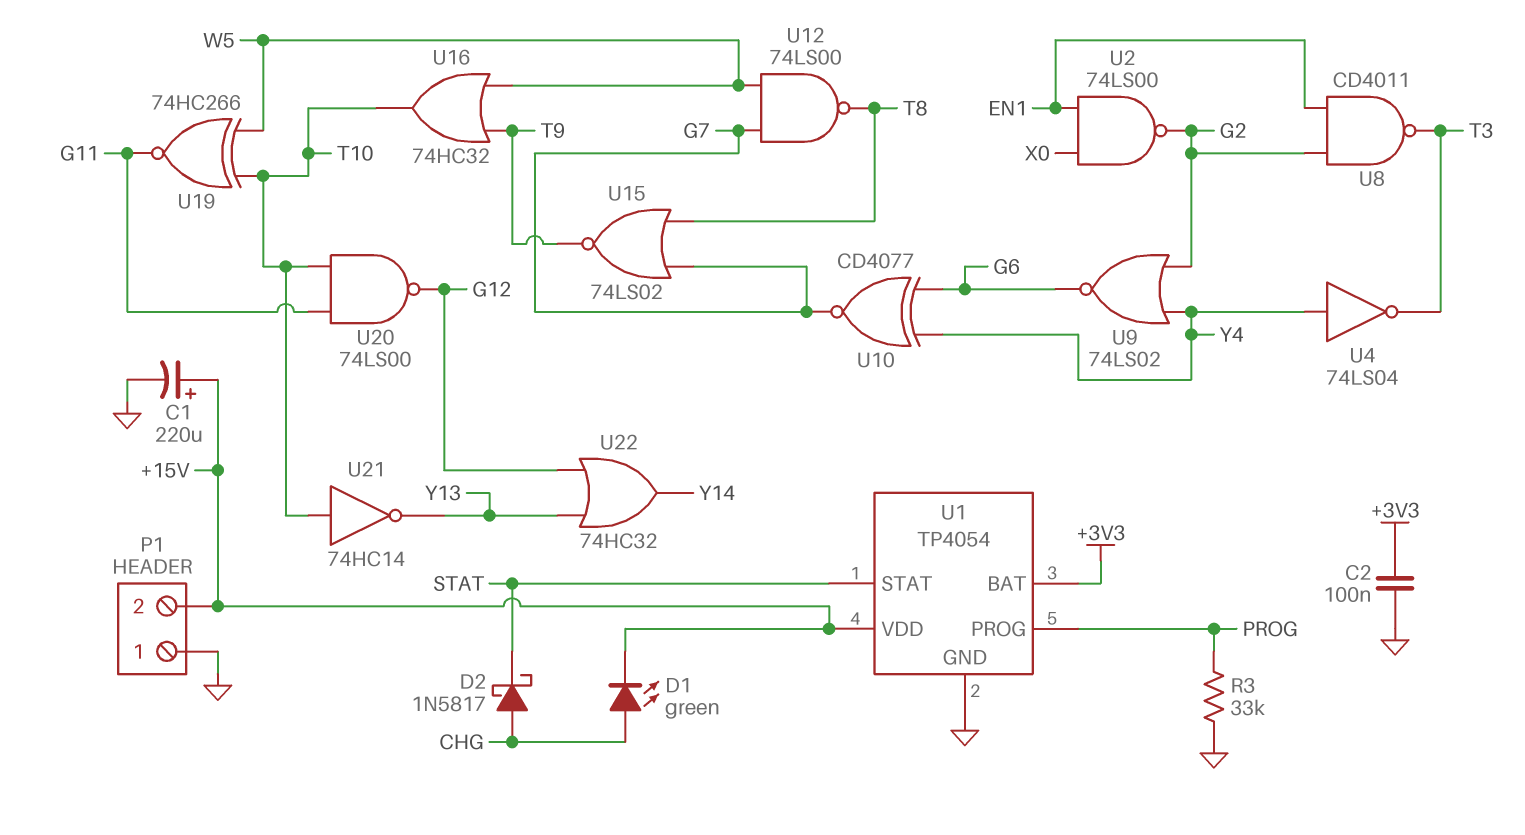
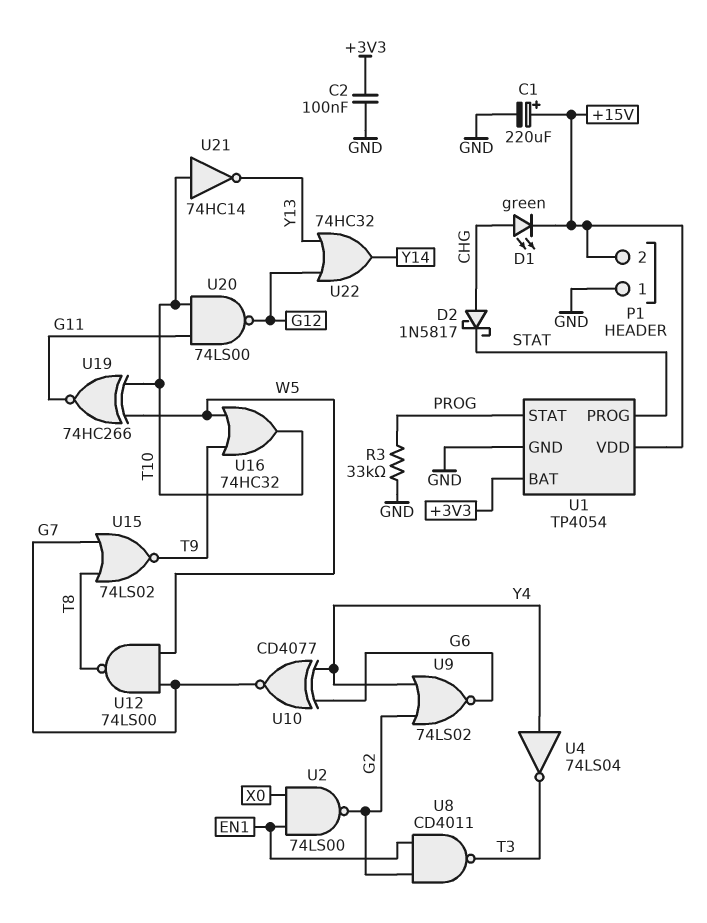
U1 pin PROG: PROG -> STAT
U1 pin STAT: STAT -> PROG

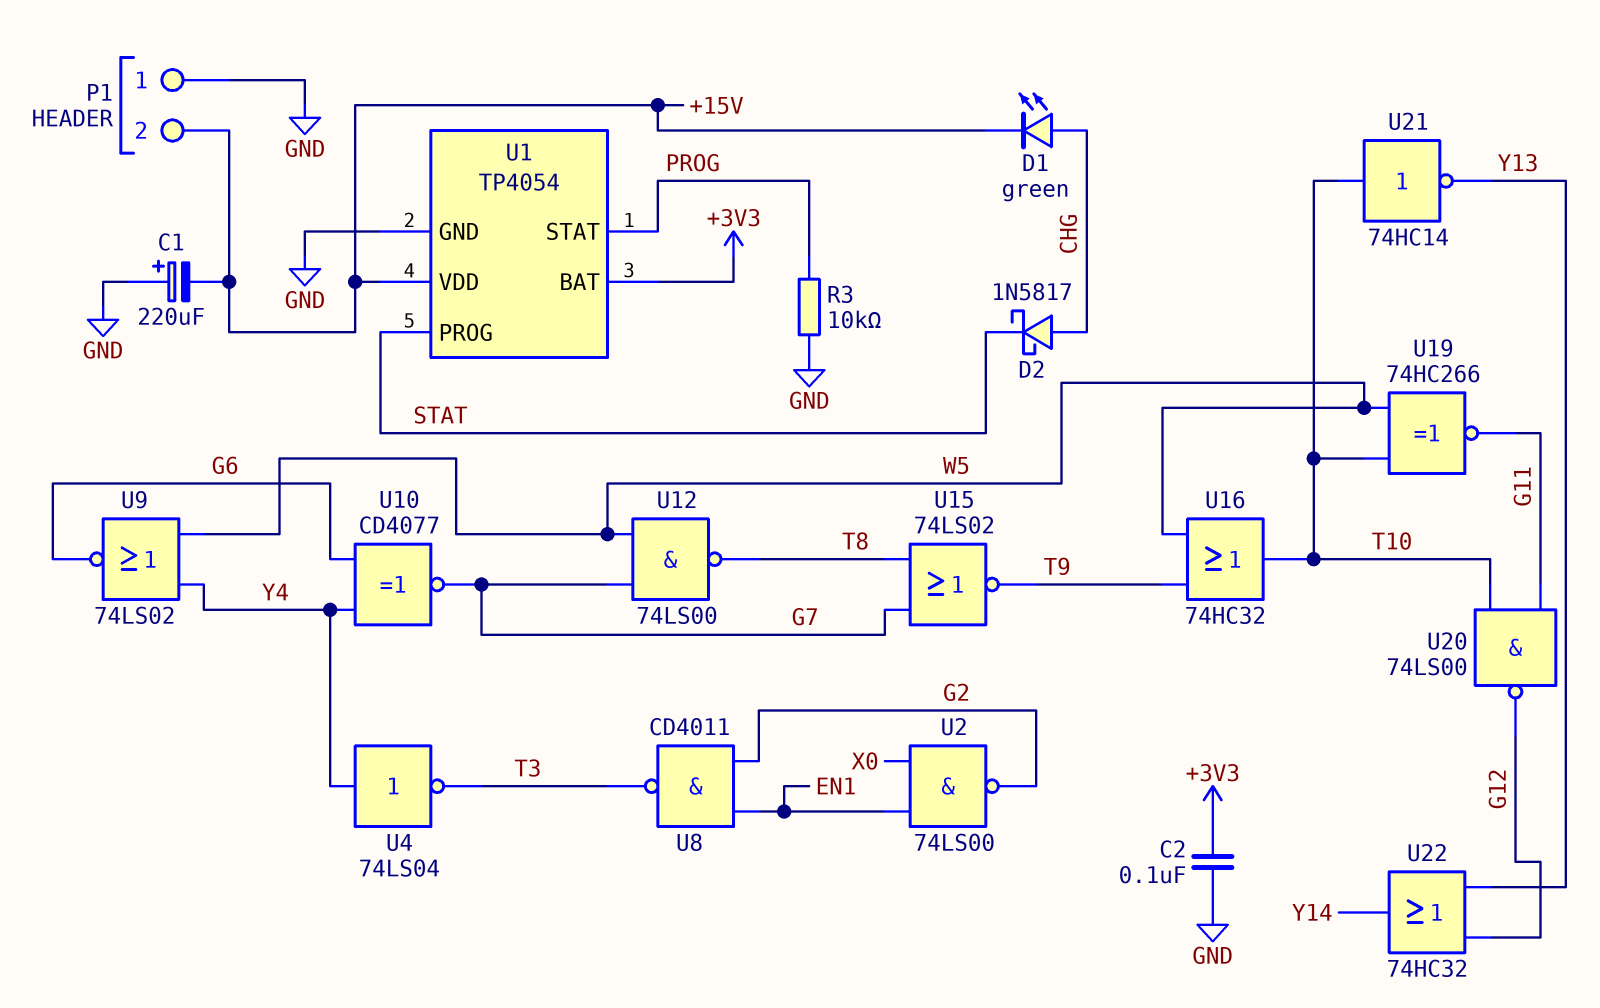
C1: 220uF (plus +15V, minus GND) -> 220uF (plus GND, minus +15V)
R3: 33k (GND, PROG) -> 10k (GND, PROG)
U9: NOR 74LS02 (in G2, in Y4, out G6) -> NOR 74LS02 (in W5, in Y4, out G6)

